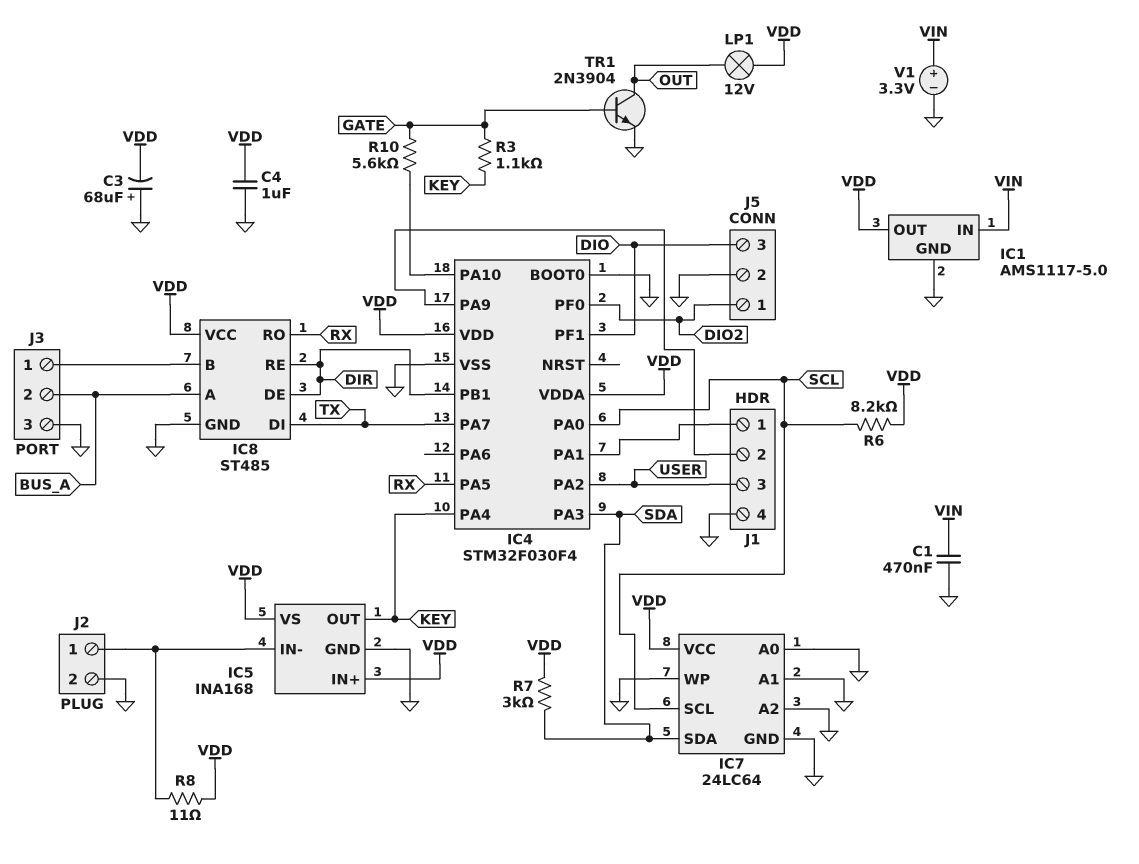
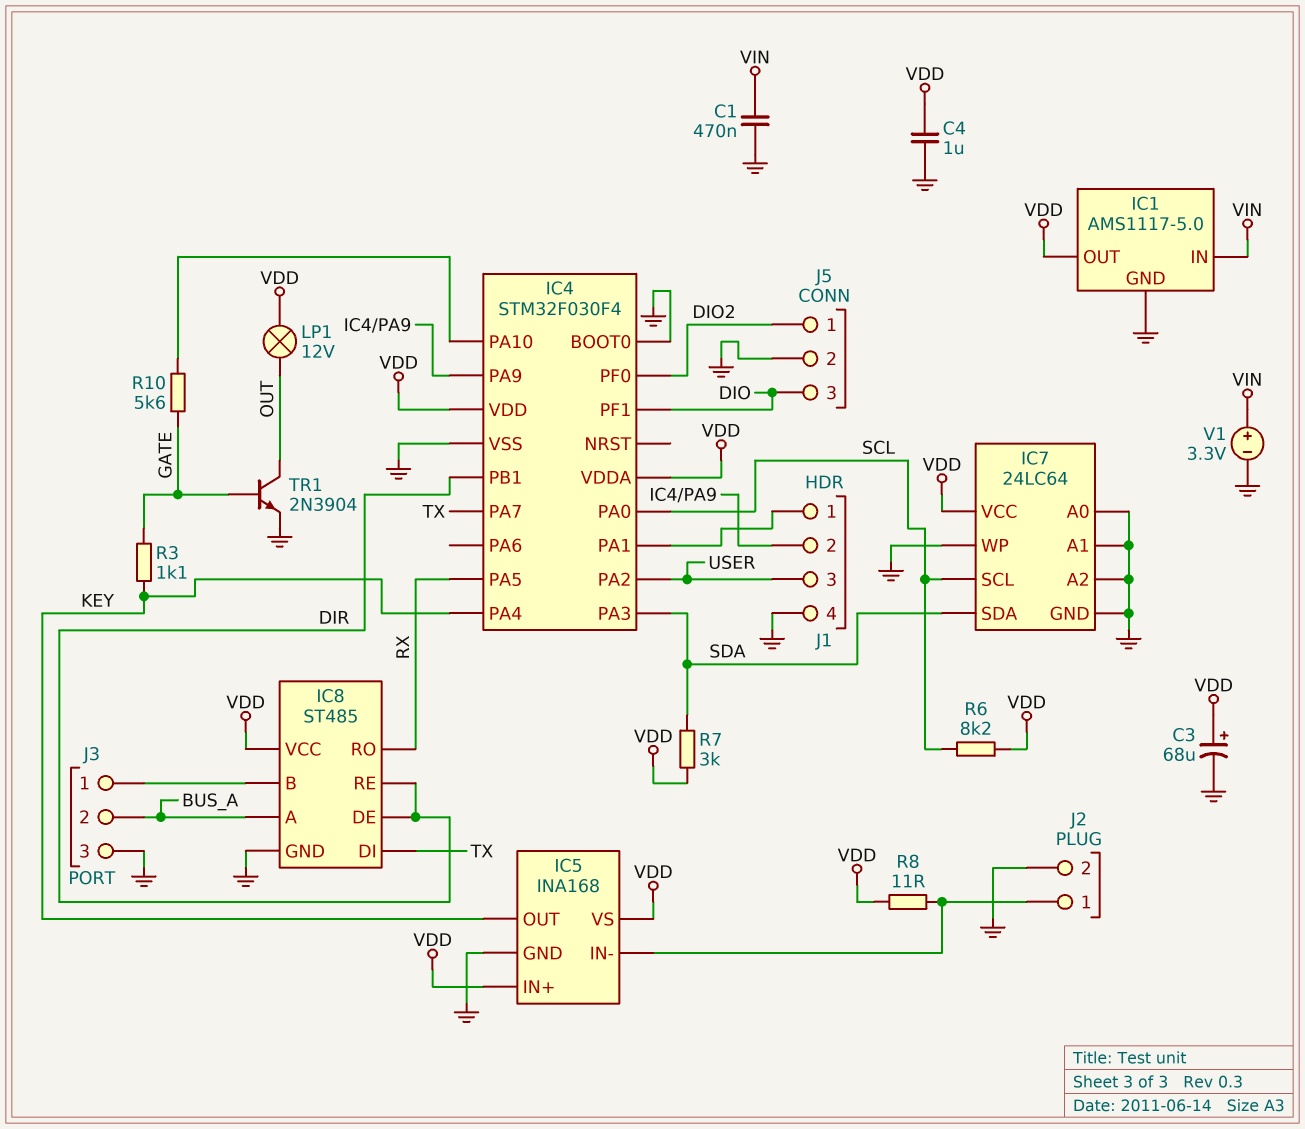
C3: 68uF (plus GND, minus VDD) -> 68uF (plus VDD, minus GND)

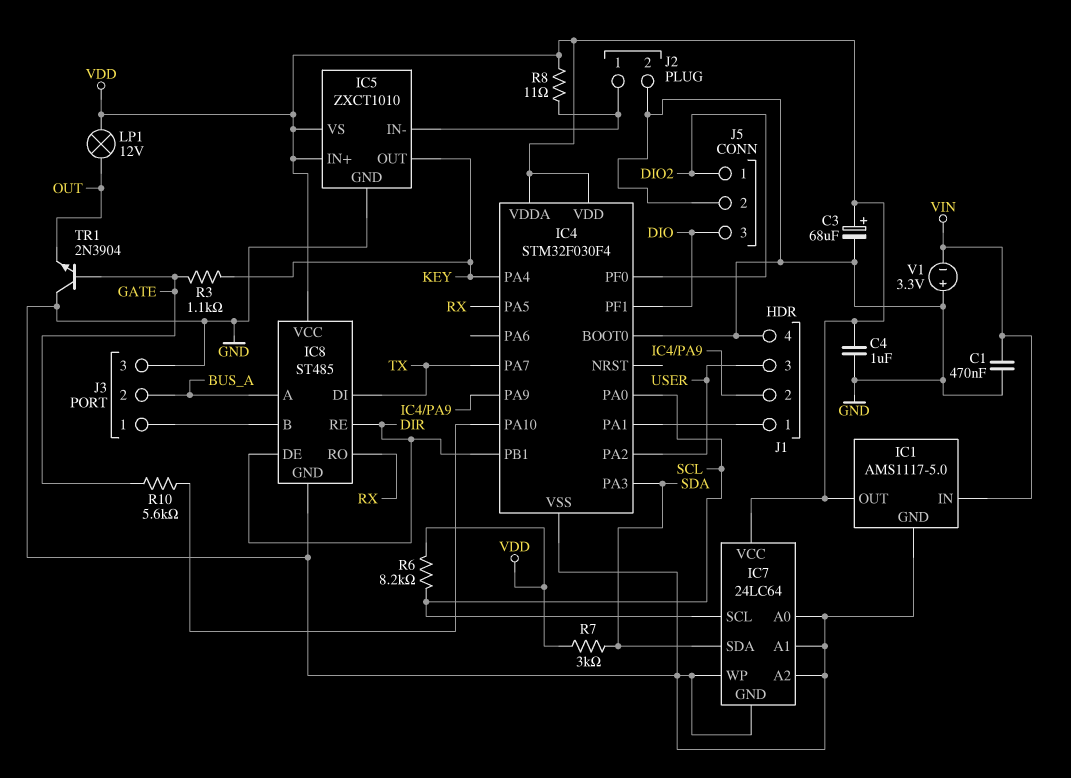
IC5: INA168 -> ZXCT1010
TR1: NPN 2N3904 (B GATE, C OUT, E GND) -> NPN 2N3904 (B GATE, C GND, E OUT)
V1: 3.3V (plus VIN, minus GND) -> 3.3V (plus GND, minus VIN)

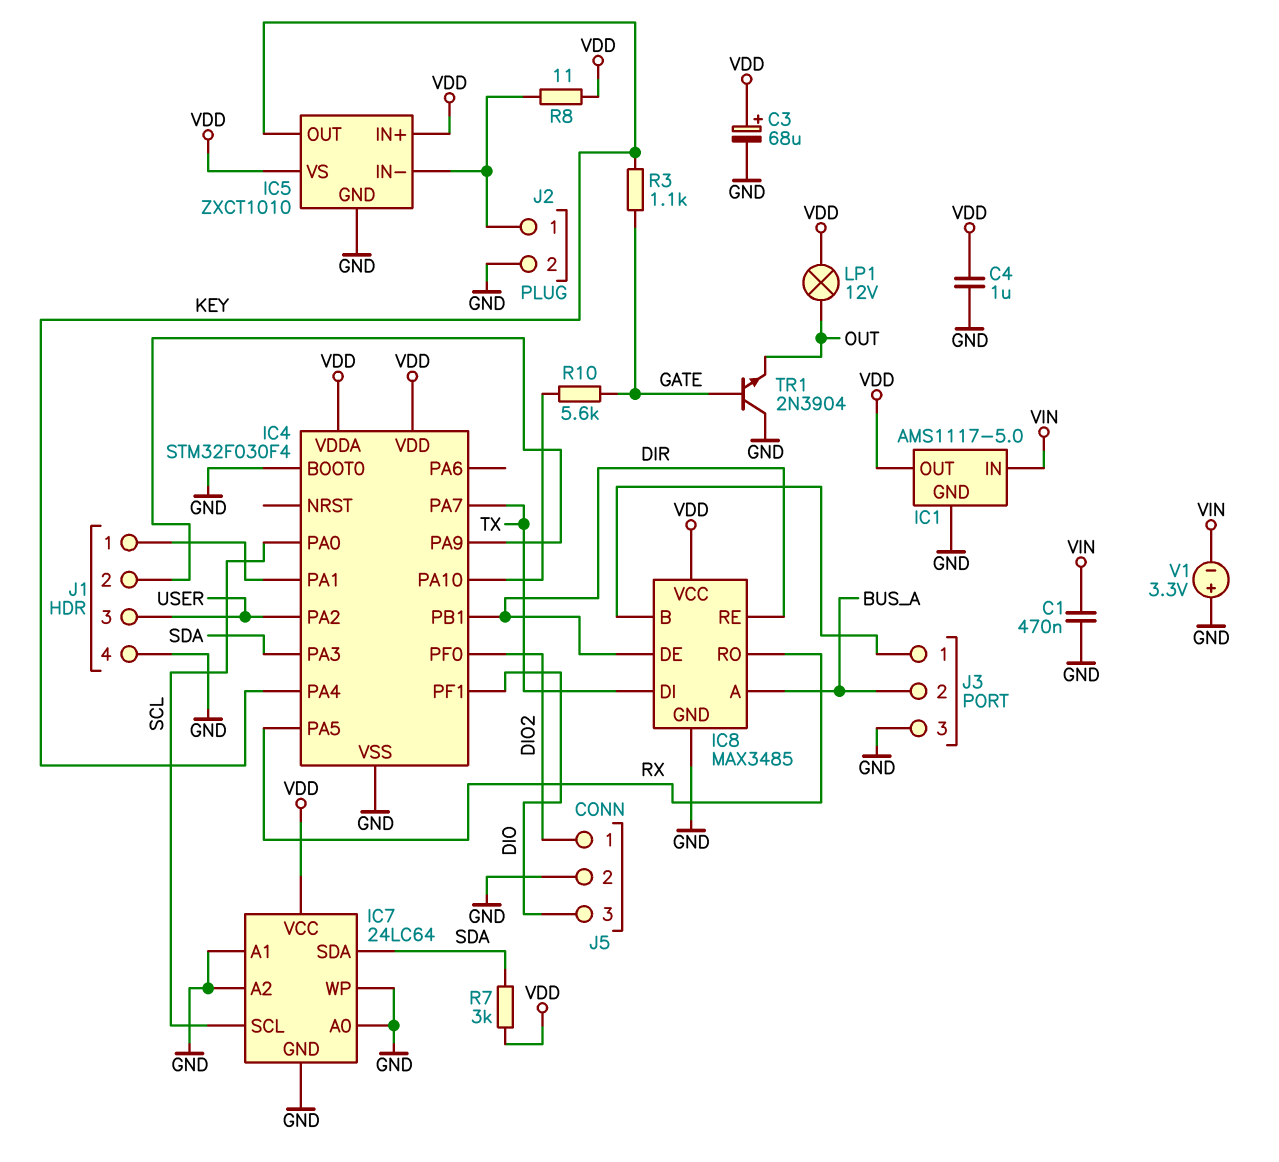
IC8: ST485 -> MAX3485
R6: 8.2k (SCL, VDD) -> none

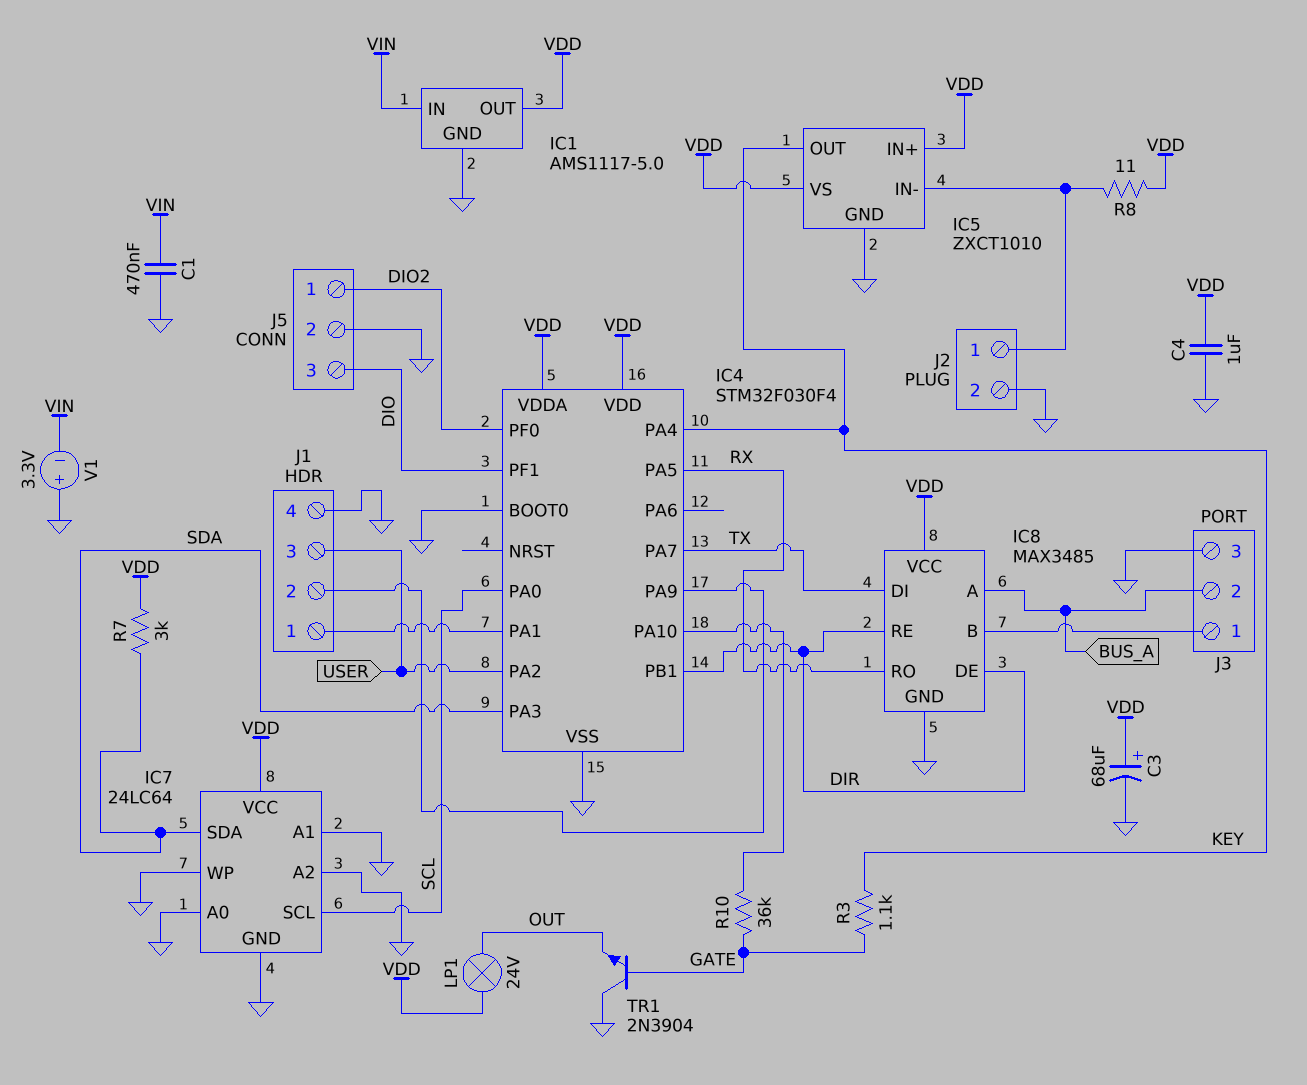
LP1: lamp 12V (OUT, VDD) -> lamp 24V (OUT, VDD)
R10: 5.6k (GATE, IC4/PA10) -> 36k (GATE, IC4/PA10)

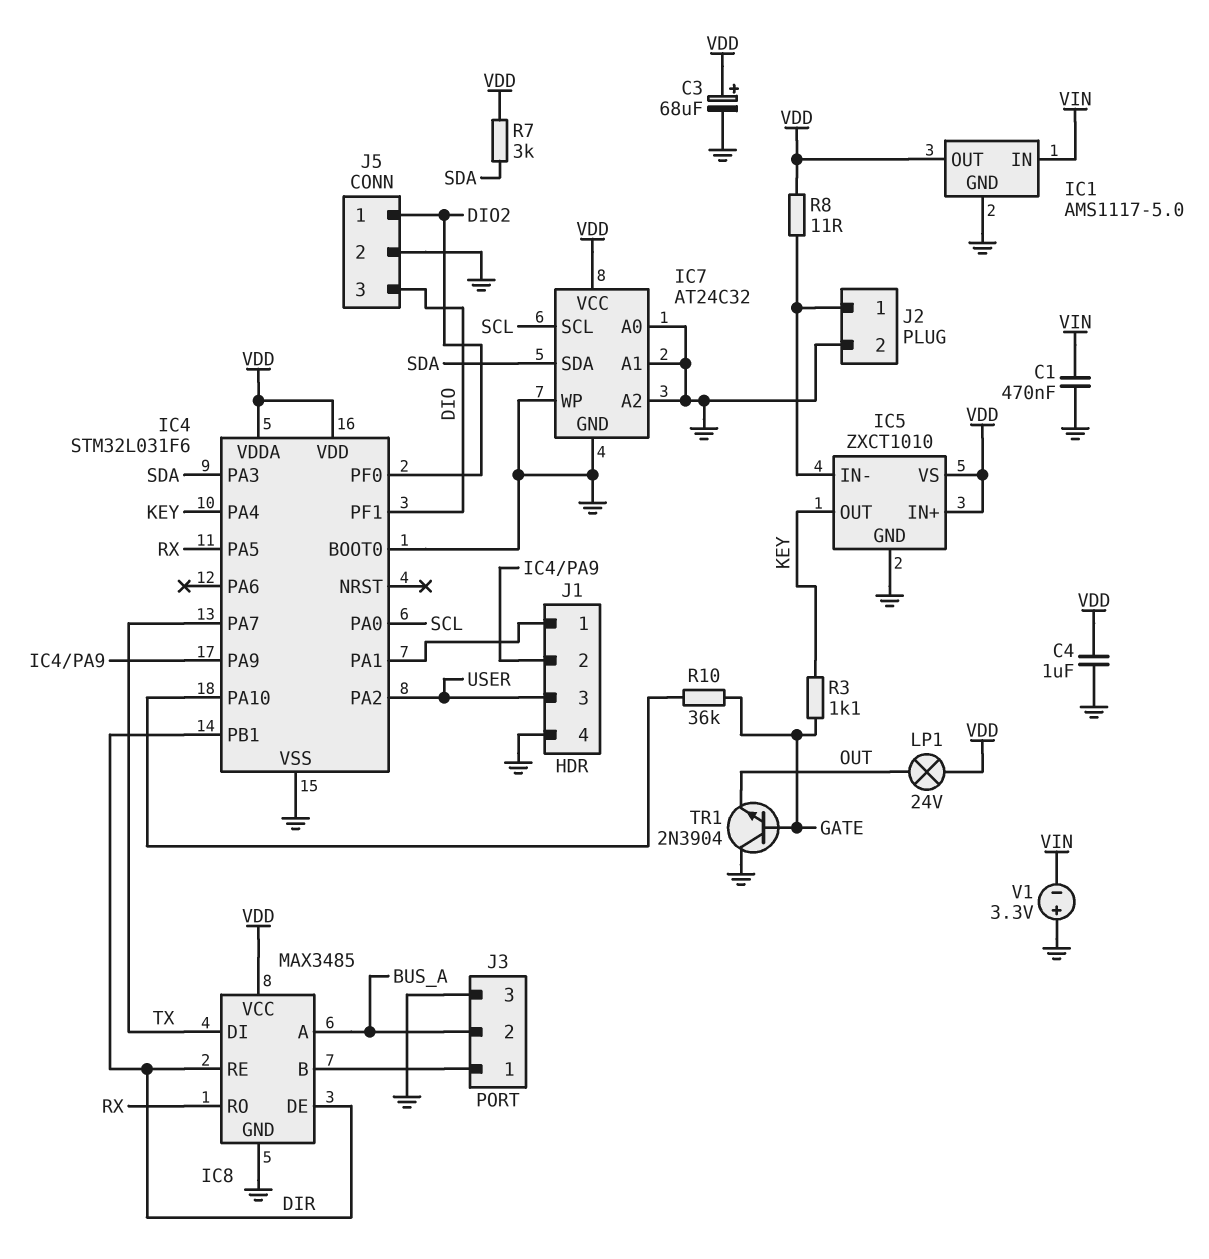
IC4: STM32F030F4 -> STM32L031F6
IC7: 24LC64 -> AT24C32

